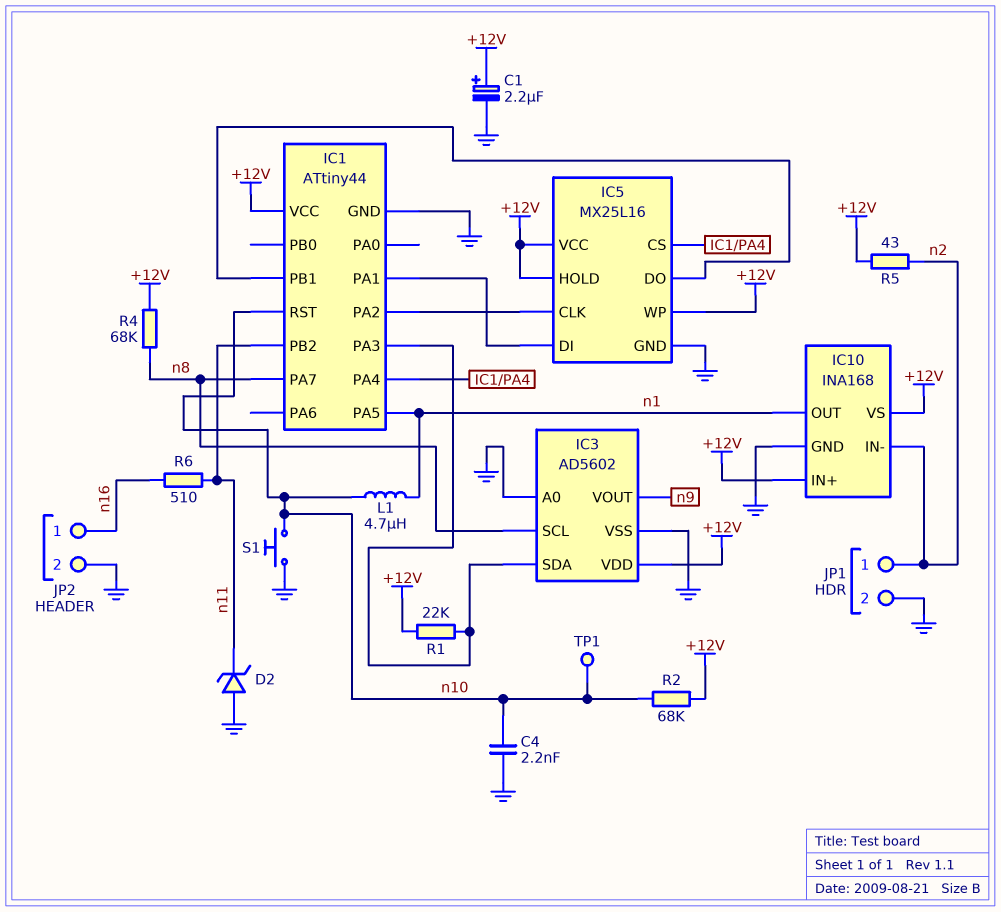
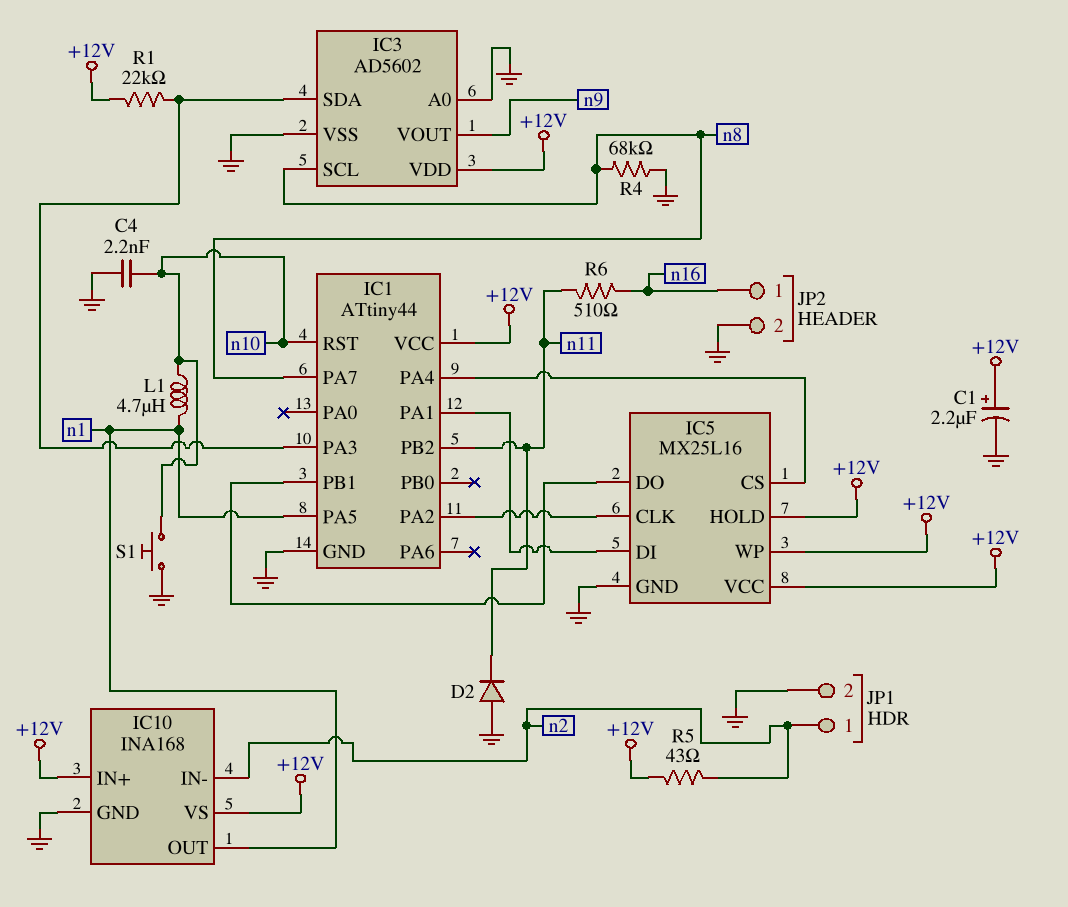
D2: zener (A GND, K n11) -> diode (A GND, K n11)
R2: 68k (+12V, n10) -> none
R4: 68k (+12V, n8) -> 68k (GND, n8)
TP1: test point (n10) -> none

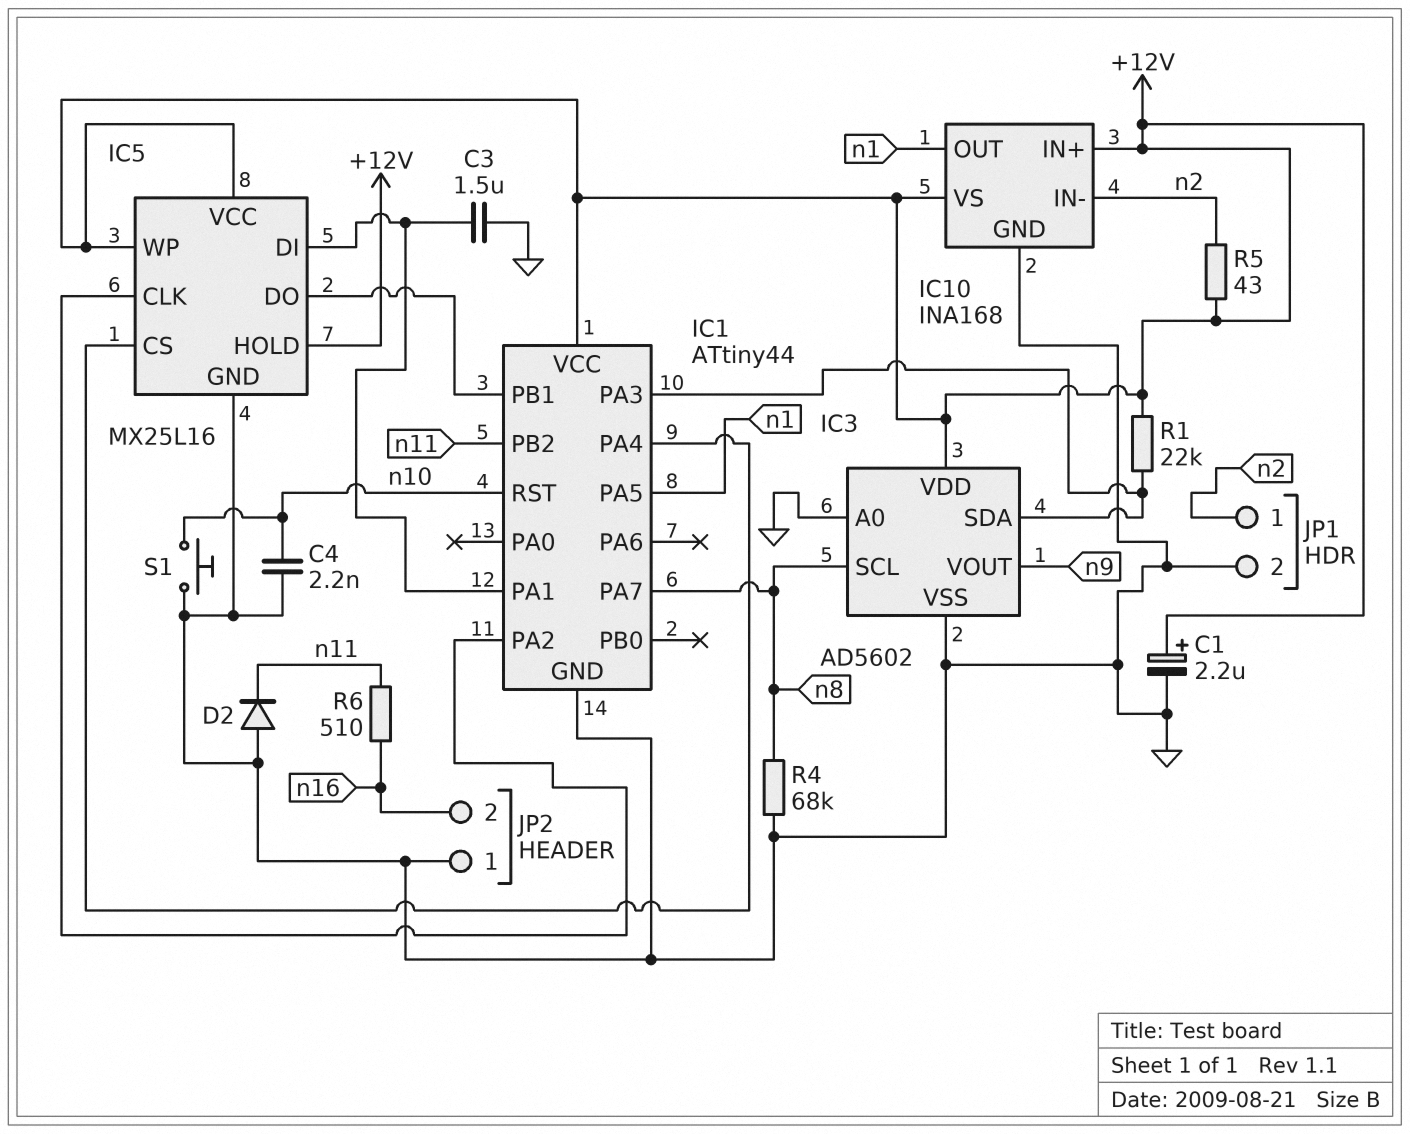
C3: none -> 1.5uF (GND, IC1/PA1)
JP2 pin 1: n16 -> GND
JP2 pin 2: GND -> n16
L1: 4.7uH (n1, n10) -> none

